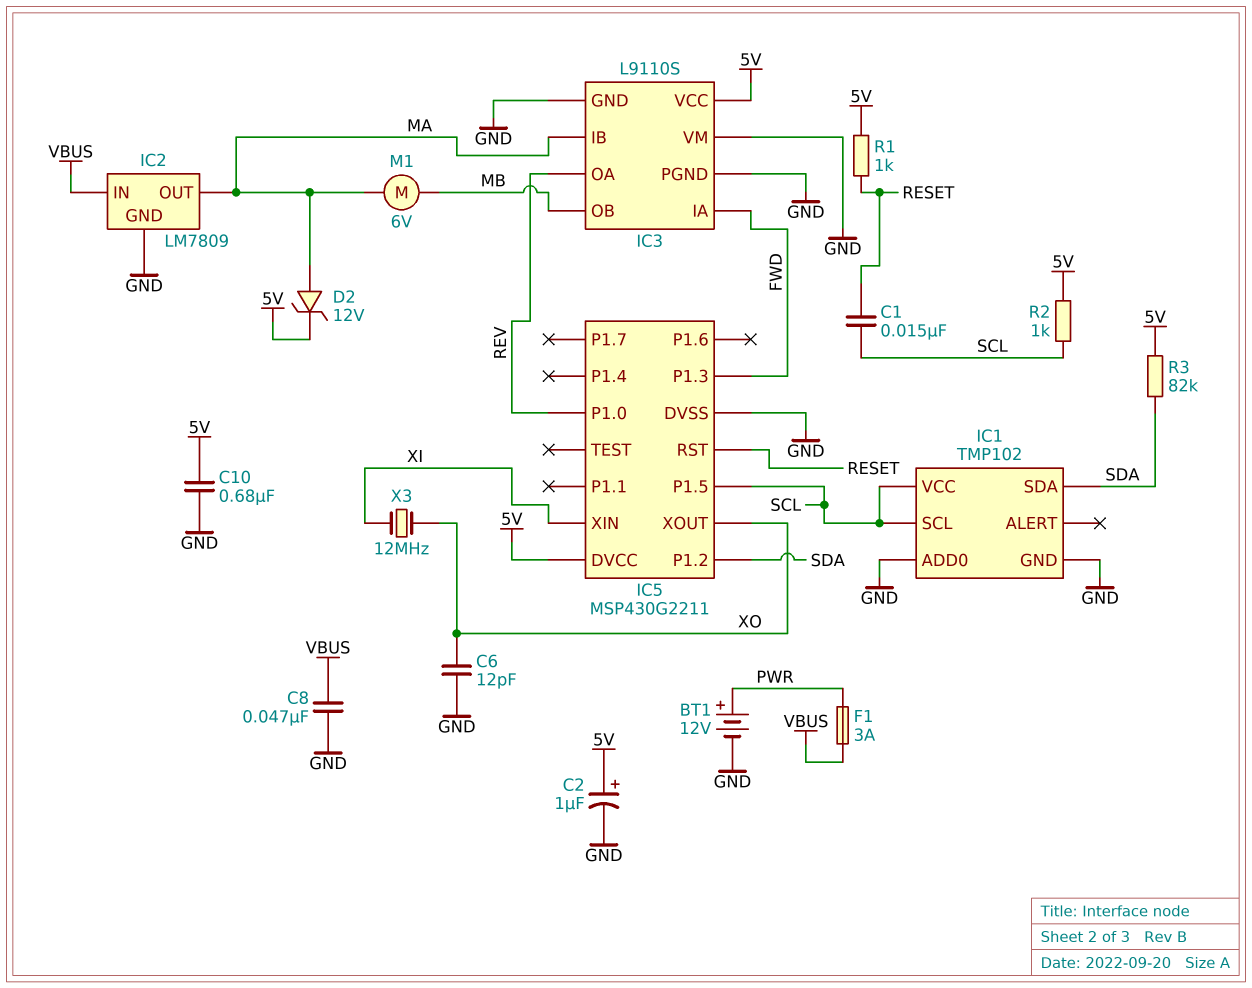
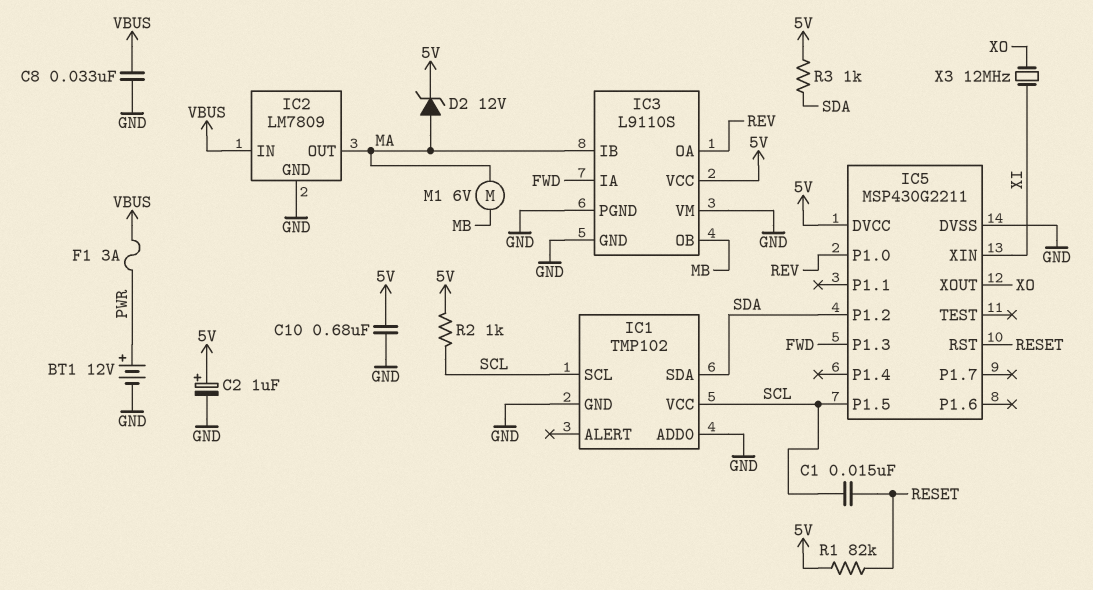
C6: 12pF (GND, XO) -> none
C8: 47nF (GND, VBUS) -> 33nF (GND, VBUS)
R1: 1k (5V, RESET) -> 82k (5V, RESET)
R3: 82k (5V, SDA) -> 1k (5V, SDA)

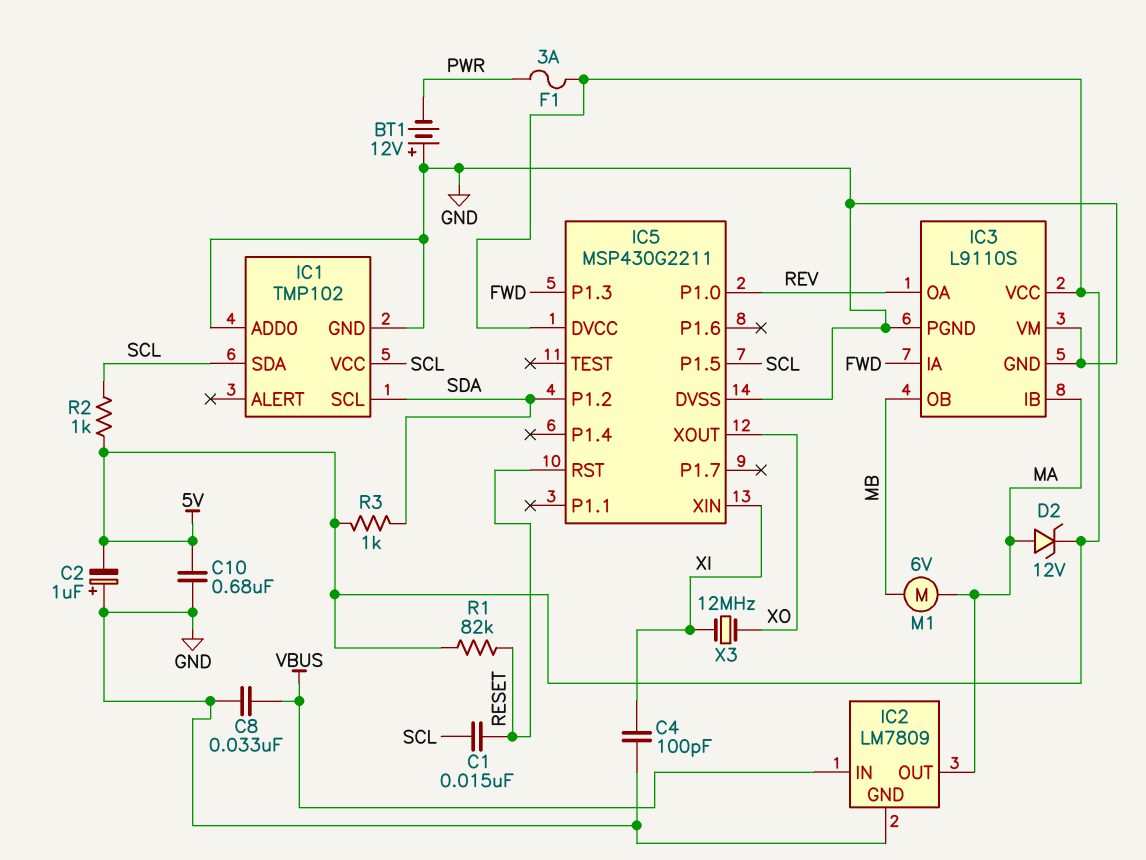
BT1: 12V (plus PWR, minus GND) -> 12V (plus GND, minus PWR)
C2: 1uF (plus 5V, minus GND) -> 1uF (plus GND, minus 5V)
C4: none -> 100pF (GND, XI)
F1: 3A (PWR, VBUS) -> 3A (5V, PWR)
IC1 pin SCL: SCL -> SDA
IC1 pin SDA: SDA -> SCL

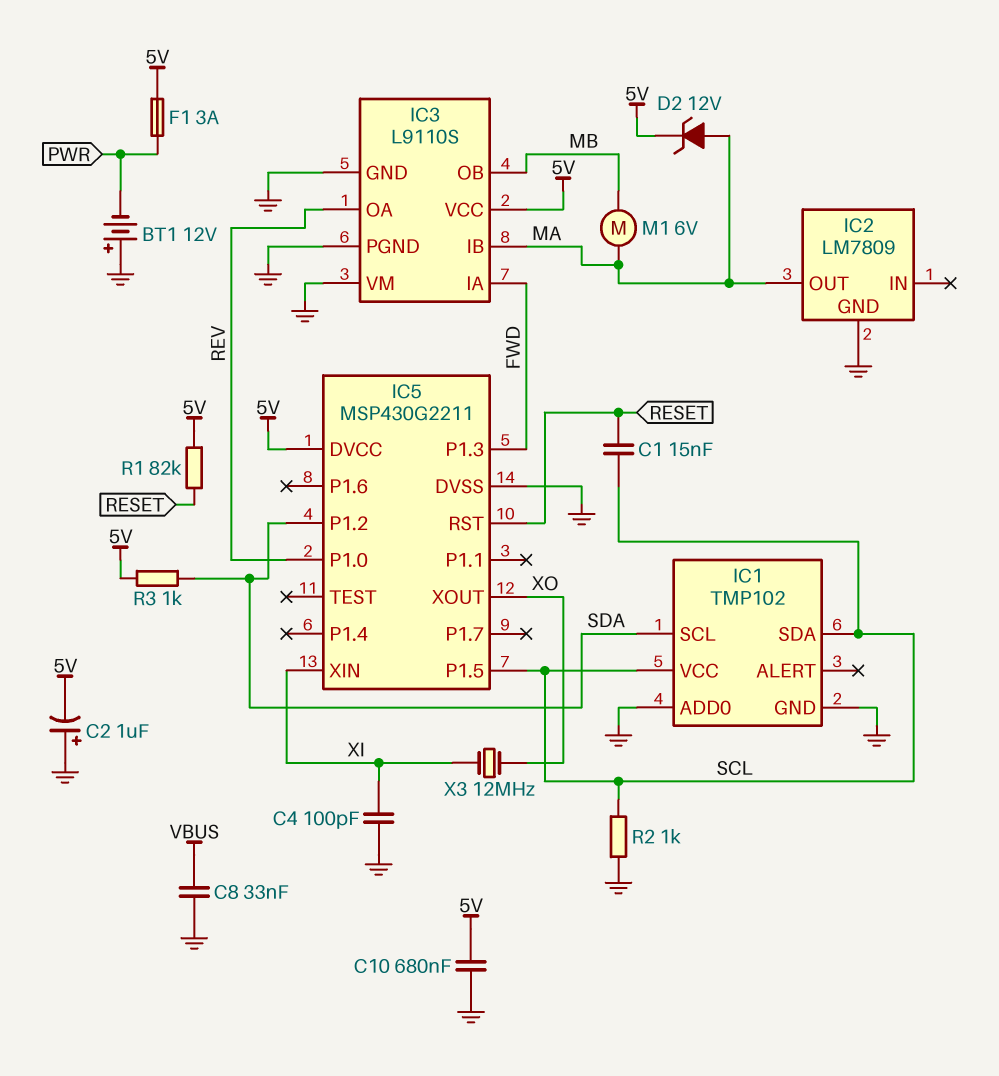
IC2 pin IN: VBUS -> none
R2: 1k (5V, SCL) -> 1k (GND, SCL)

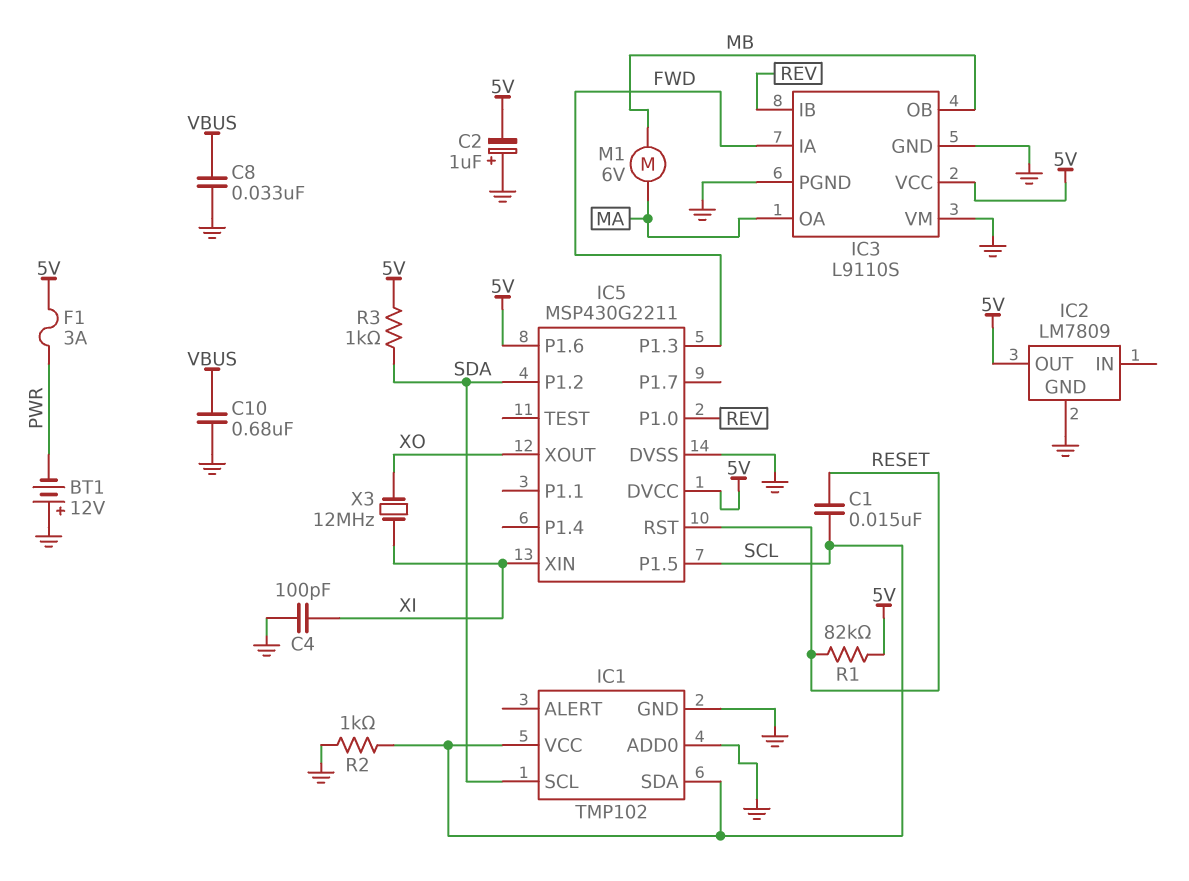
C10: 680nF (5V, GND) -> 680nF (GND, VBUS)
D2: zener 12V (A MA, K 5V) -> none
IC2 pin OUT: MA -> 5V
IC3 pin IB: MA -> REV
IC3 pin OA: REV -> MA
IC5 pin P1.6: none -> 5V

